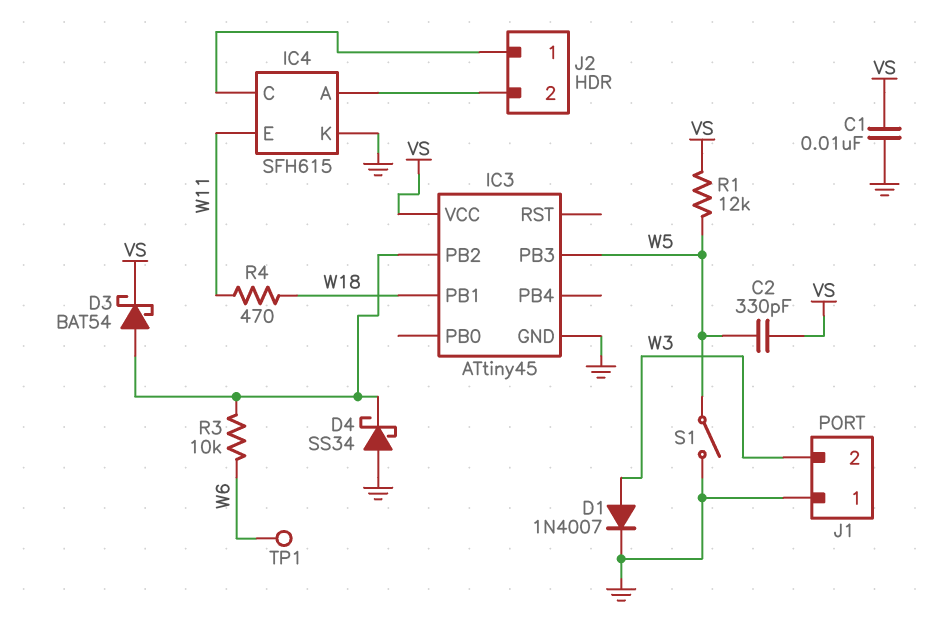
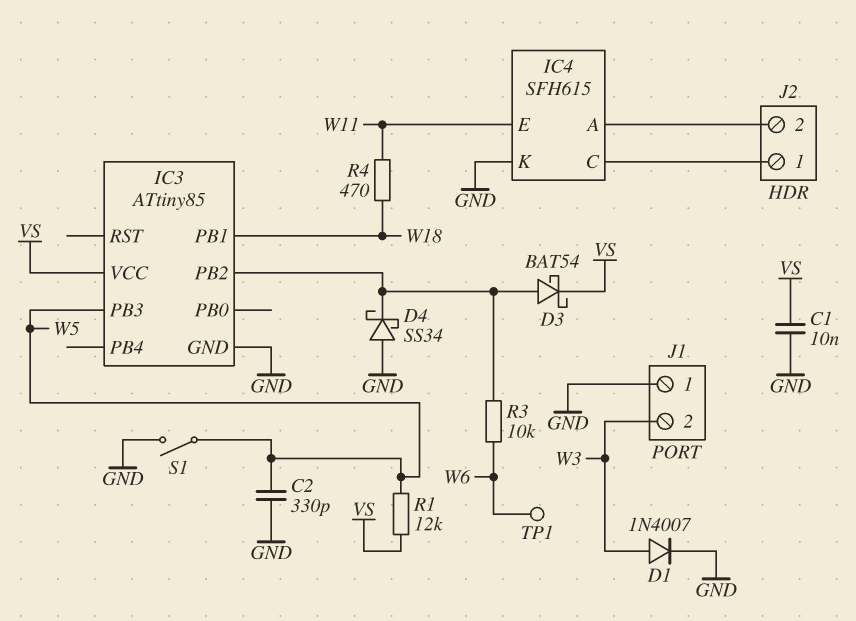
C2: 330pF (VS, W5) -> 330pF (GND, W5)
IC3: ATtiny45 -> ATtiny85

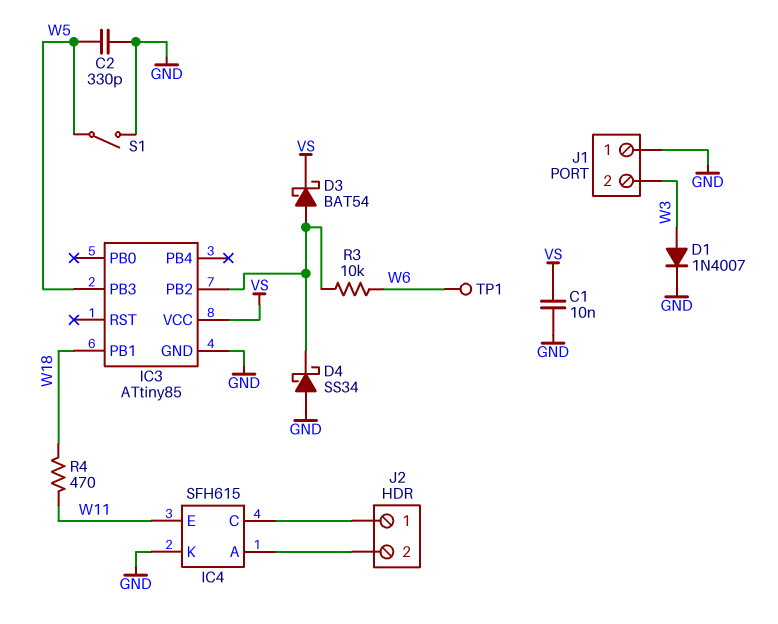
R1: 12k (VS, W5) -> none

